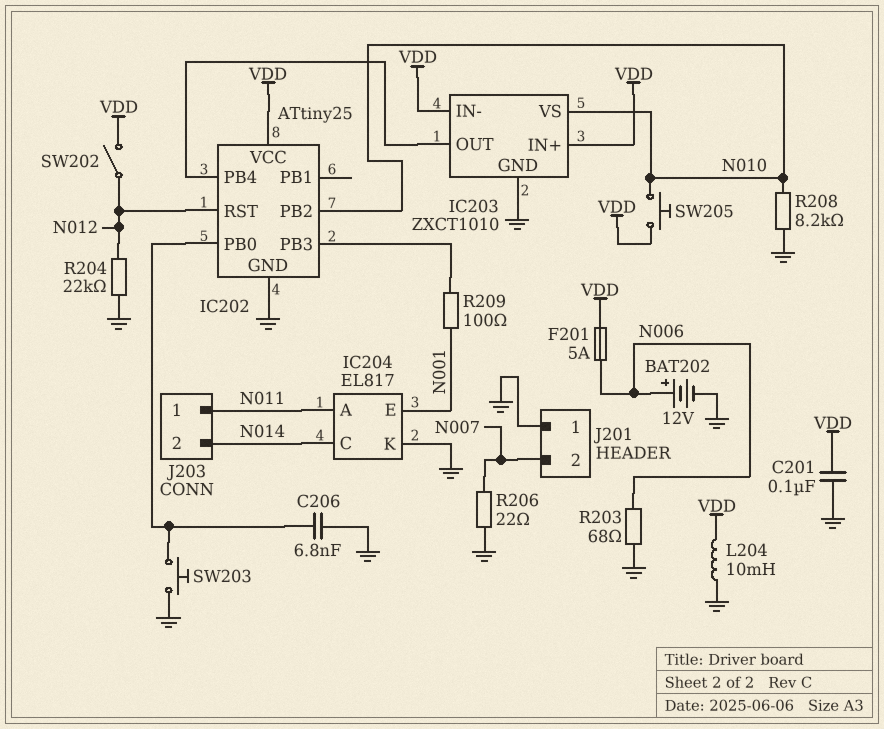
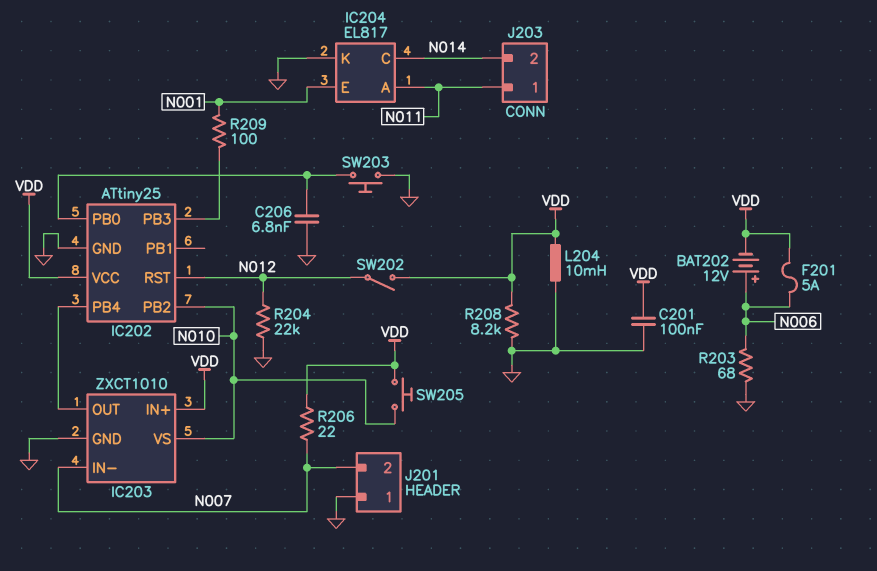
BAT202: 12V (plus N006, minus GND) -> 12V (plus N006, minus VDD)
IC203 pin IN-: VDD -> N007
R206: 22 (GND, N007) -> 22 (N007, VDD)
R208: 8.2k (GND, N010) -> 8.2k (GND, VDD)

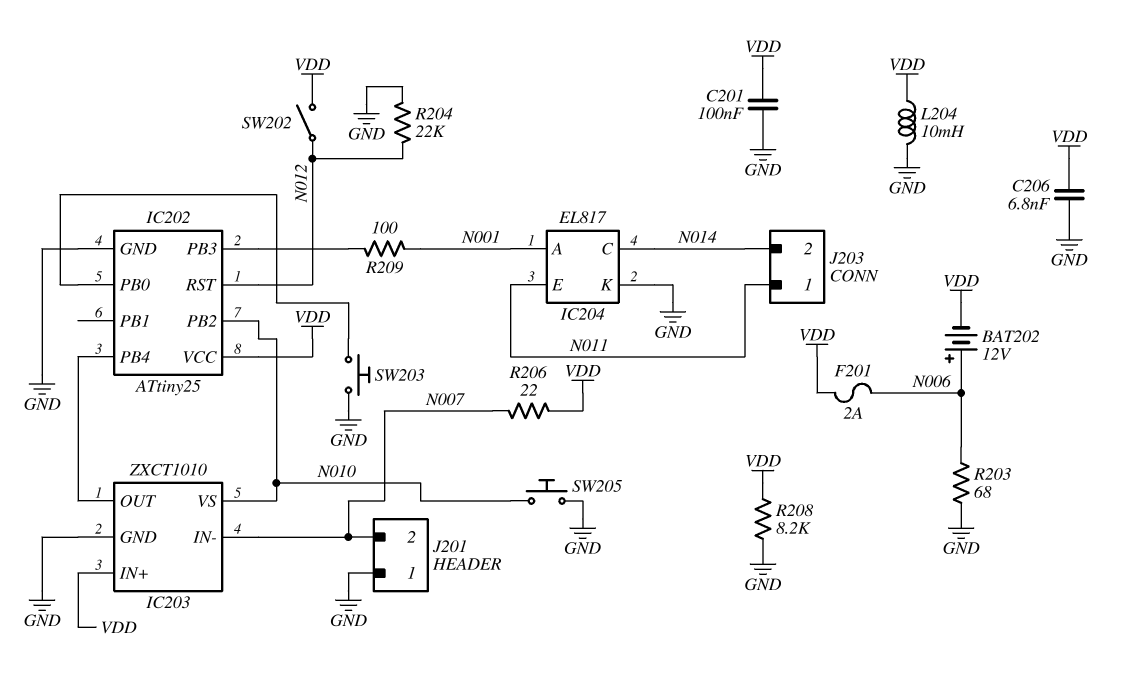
C206: 6.8nF (GND, IC202/PB0) -> 6.8nF (GND, VDD)
F201: 5A (N006, VDD) -> 2A (N006, VDD)
IC204 pin A: N011 -> N001
IC204 pin E: N001 -> N011
SW205: button (N010, VDD) -> button (GND, N010)

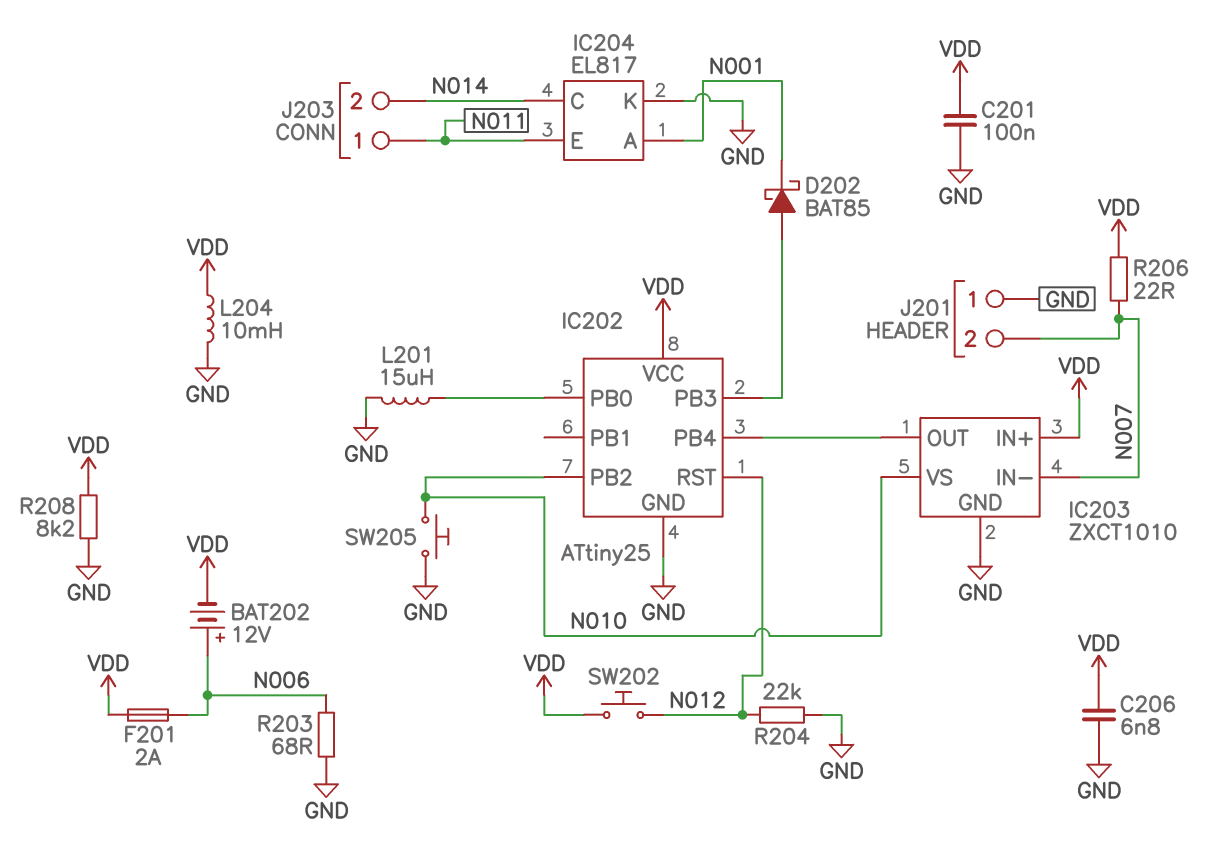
D202: none -> schottky BAT85 (A IC202/PB3, K N001)
L201: none -> 15uH (GND, IC202/PB0)
R209: 100 (IC202/PB3, N001) -> none
SW202: switch (N012, VDD) -> button (N012, VDD)
SW203: button (GND, IC202/PB0) -> none

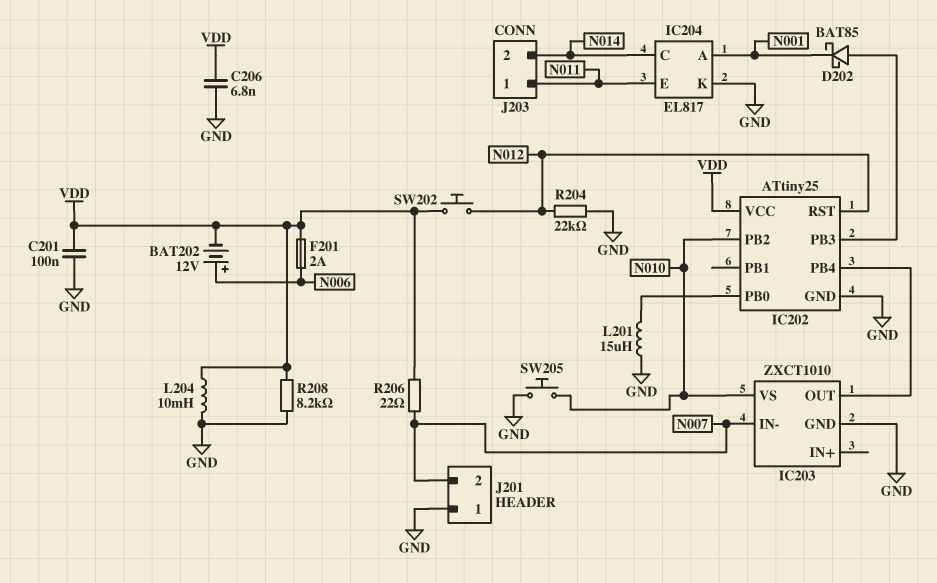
IC203 pin IN+: VDD -> none
R203: 68 (GND, N006) -> none

